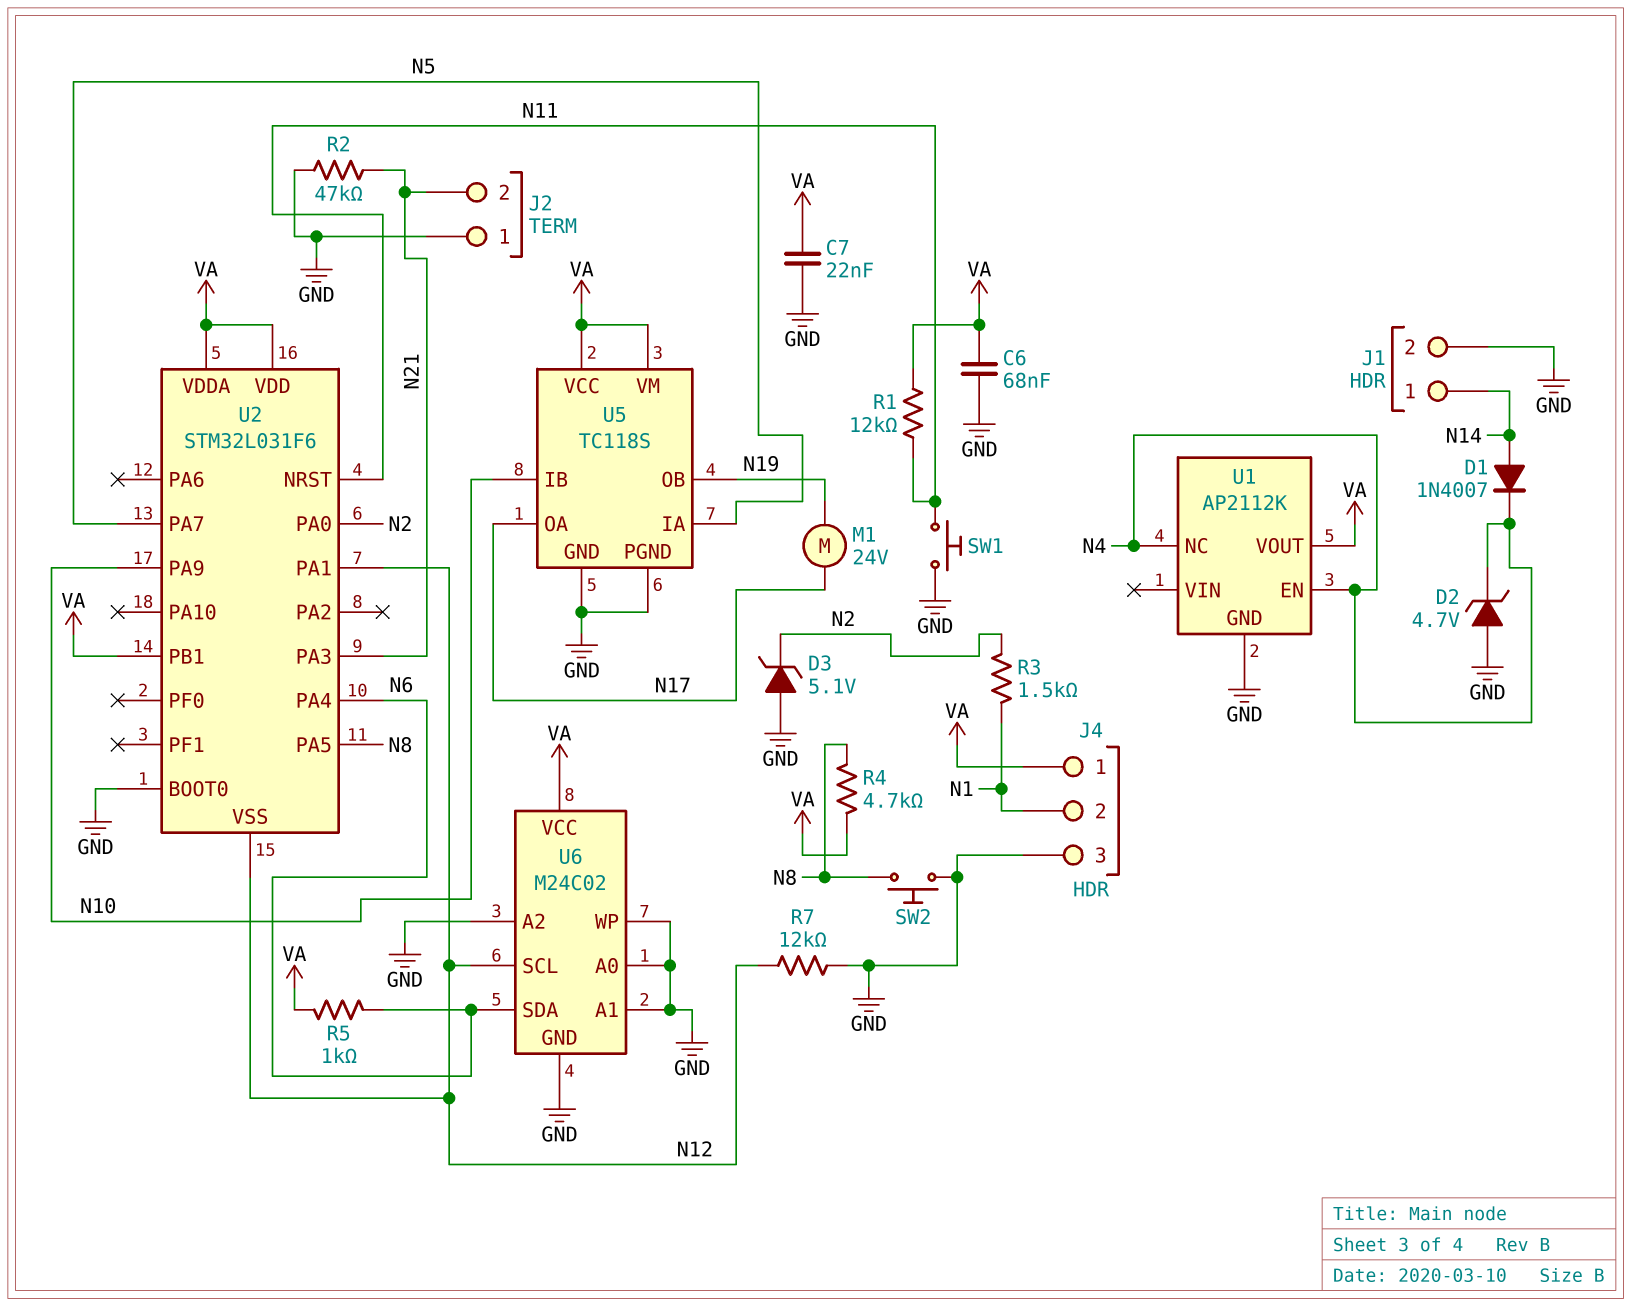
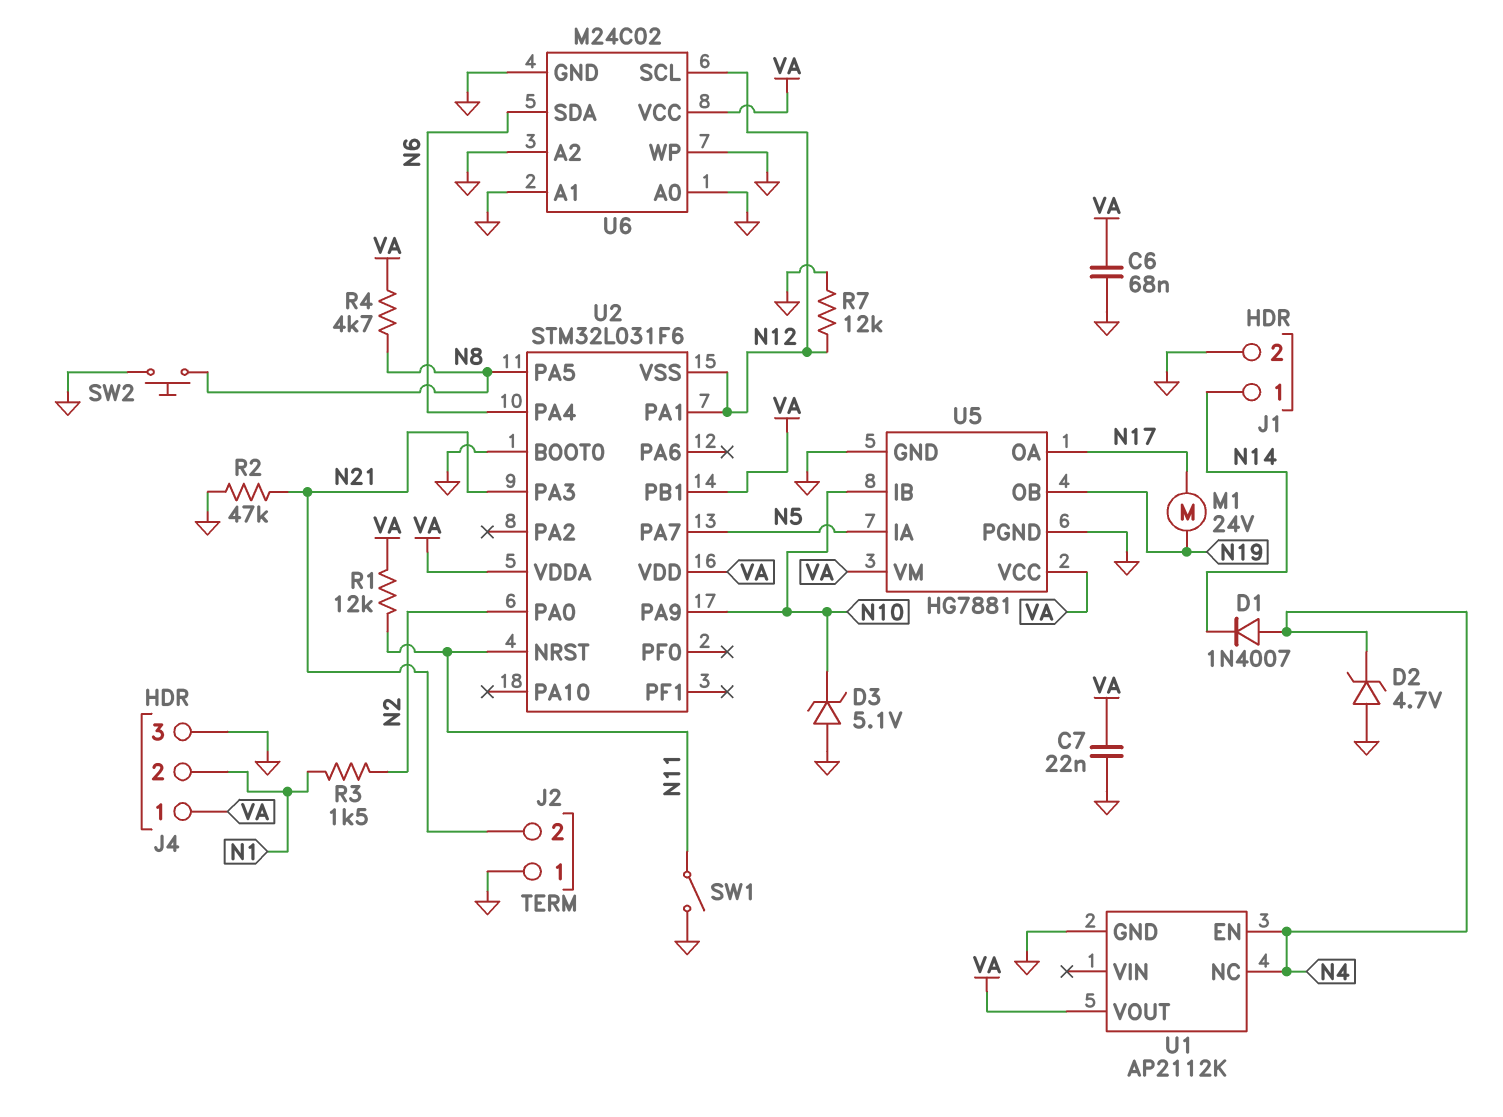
D1: diode 1N4007 (A N14, K N4) -> diode 1N4007 (A N4, K N14)
D3: zener 5.1V (A GND, K N2) -> zener 5.1V (A GND, K N10)
R5: 1k (N6, VA) -> none
SW1: button (GND, N11) -> switch (GND, N11)
U5: TC118S -> HG7881

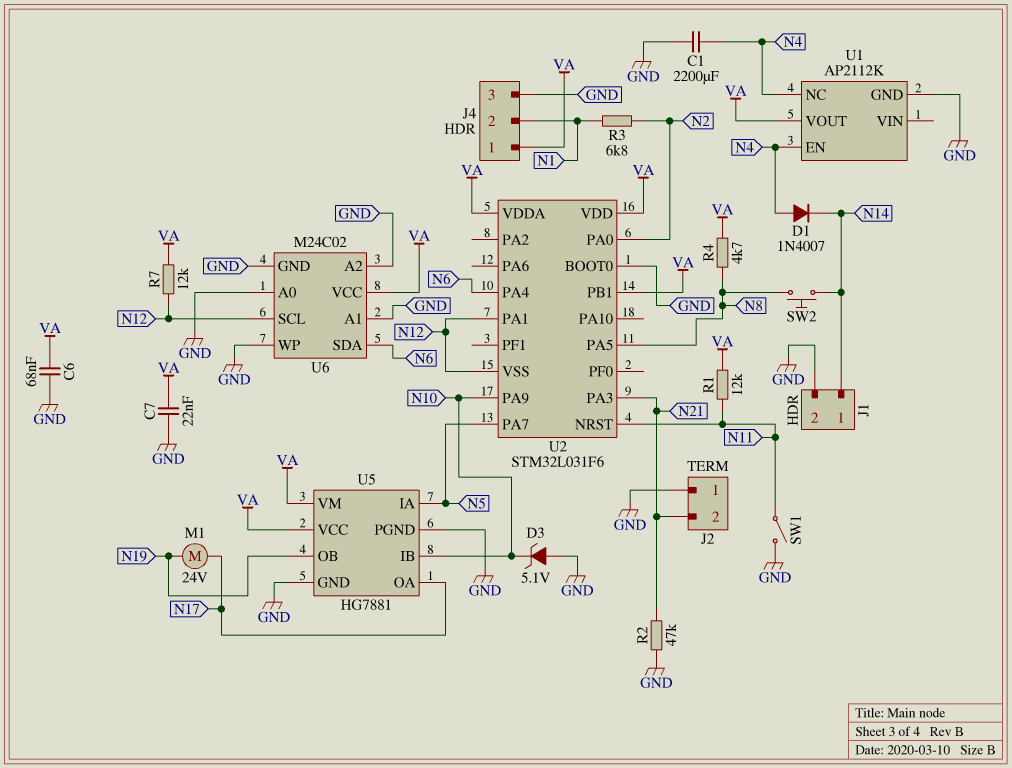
C1: none -> 2200uF (GND, N4)
D2: zener 4.7V (A GND, K N4) -> none
R3: 1.5k (N1, N2) -> 6.8k (N1, N2)
R7: 12k (GND, N12) -> 12k (N12, VA)
SW2: button (GND, N8) -> button (N8, N14)

